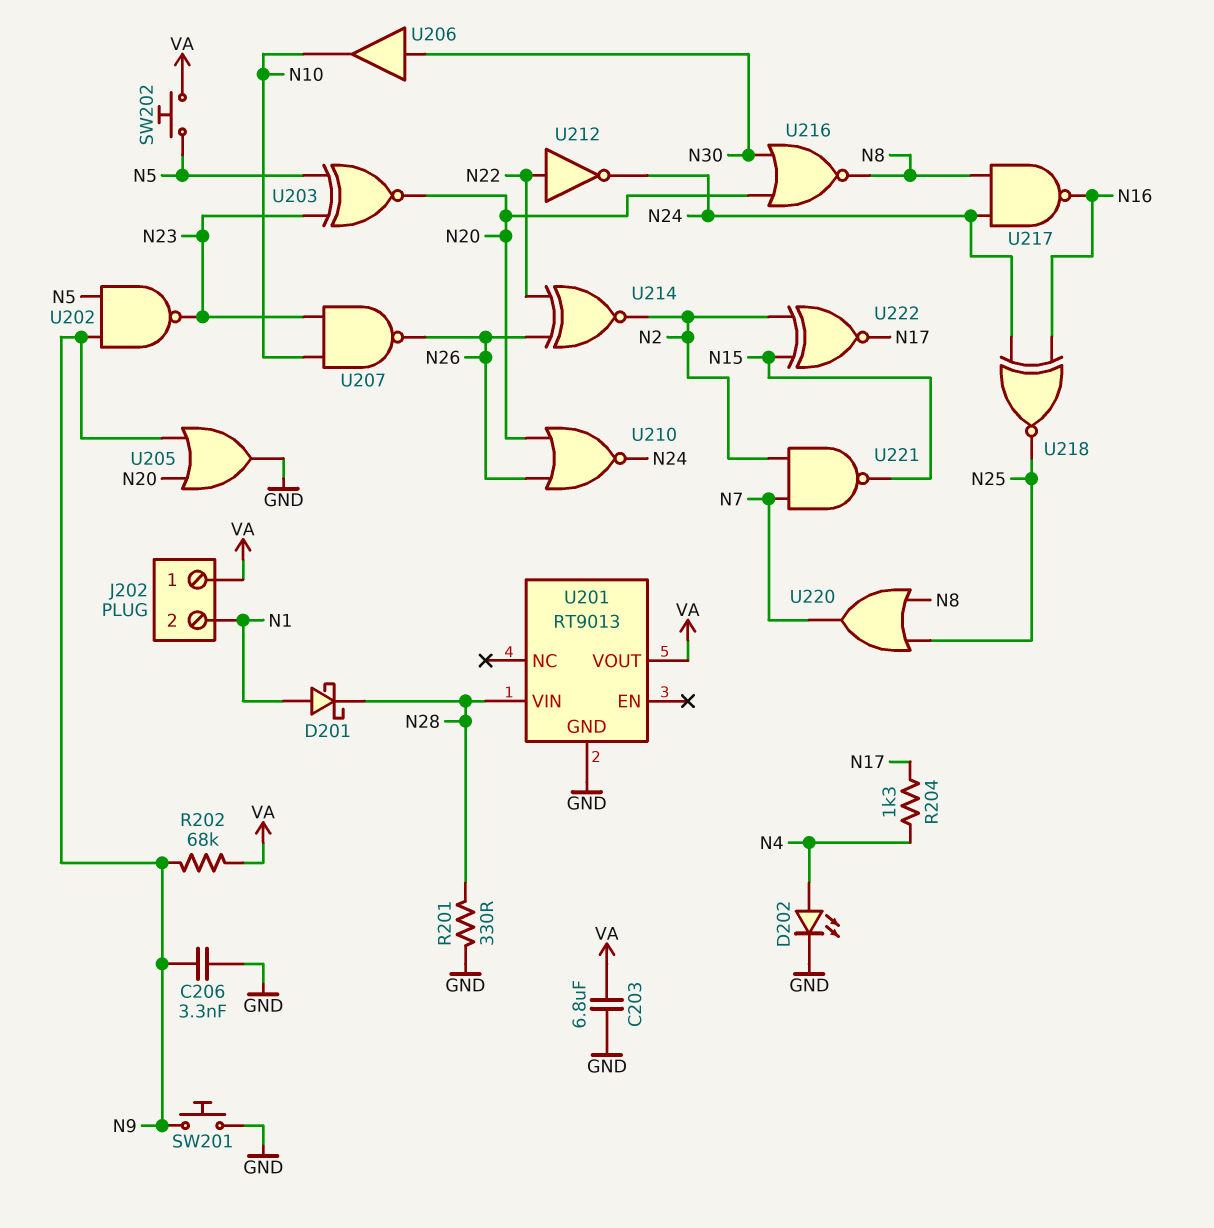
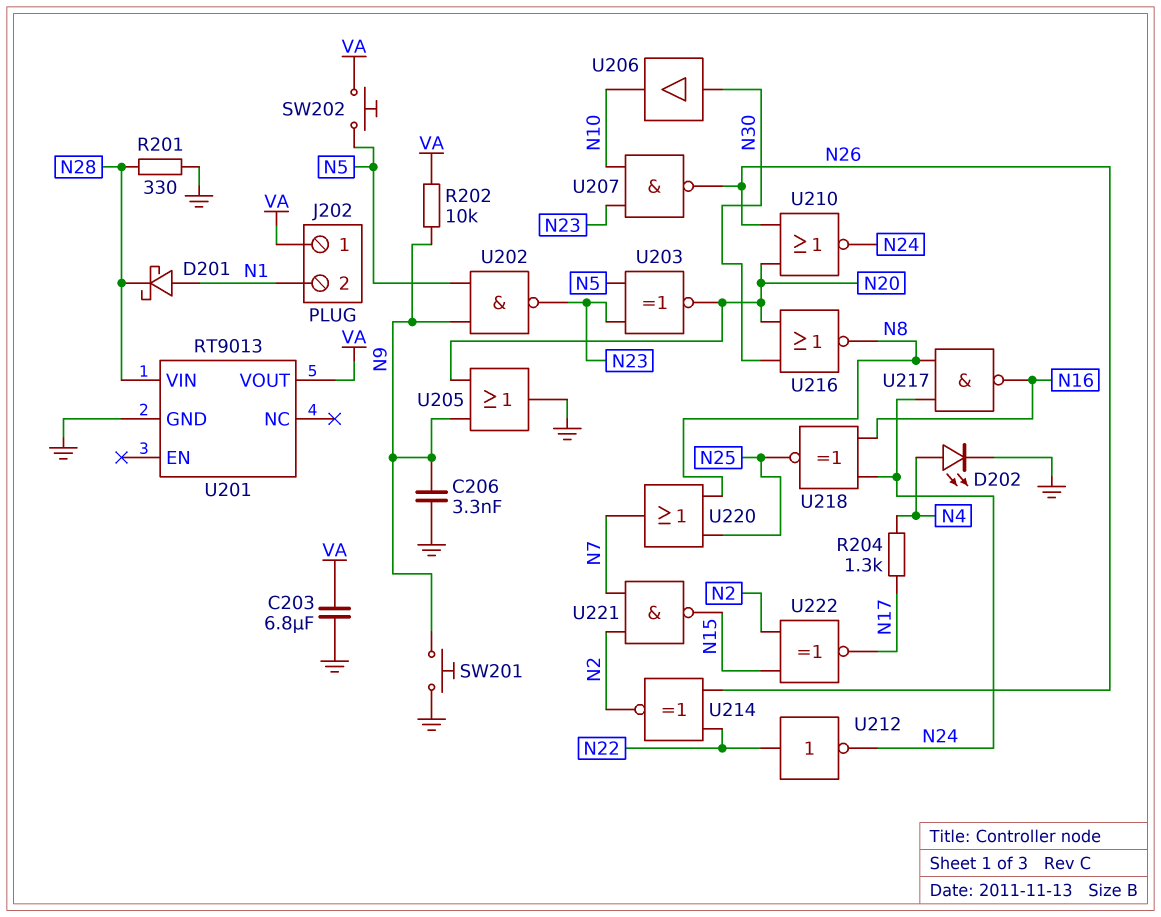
R202: 68k (N9, VA) -> 10k (N9, VA)

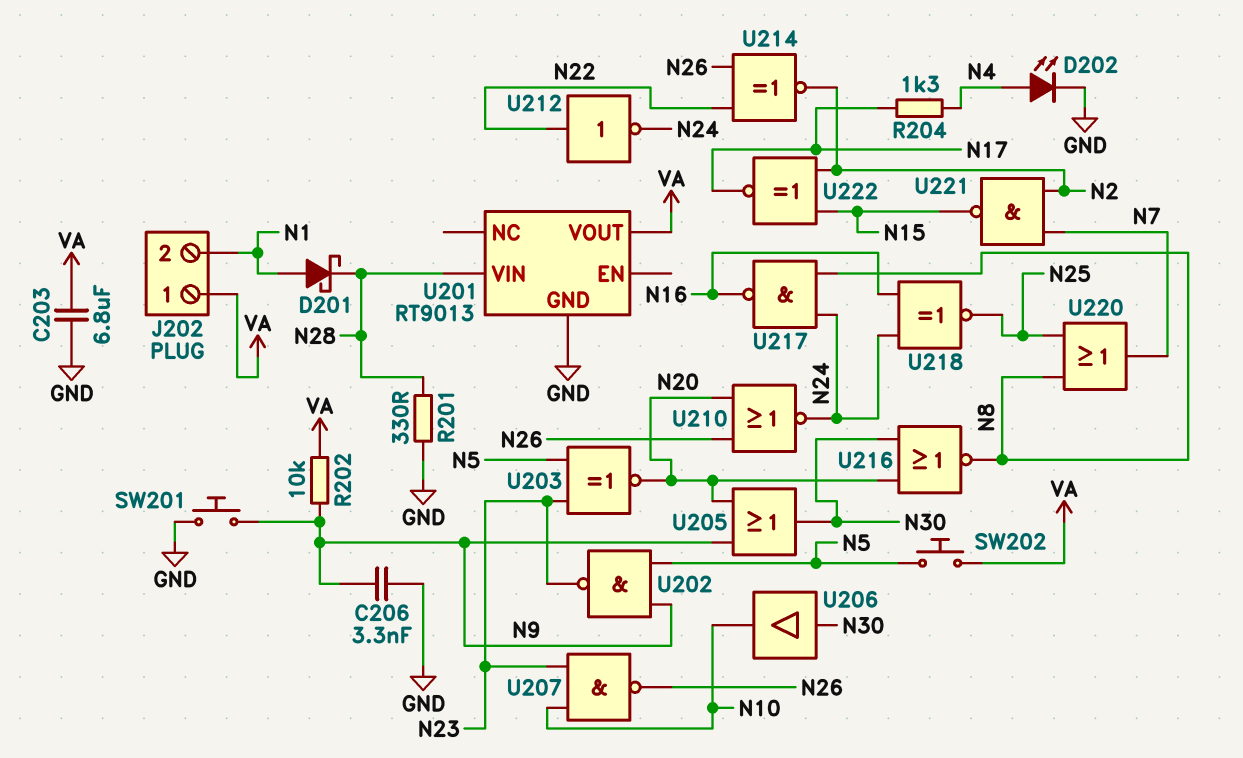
U205: OR (in N9, in N20, out GND) -> OR (in N9, in N20, out N30)

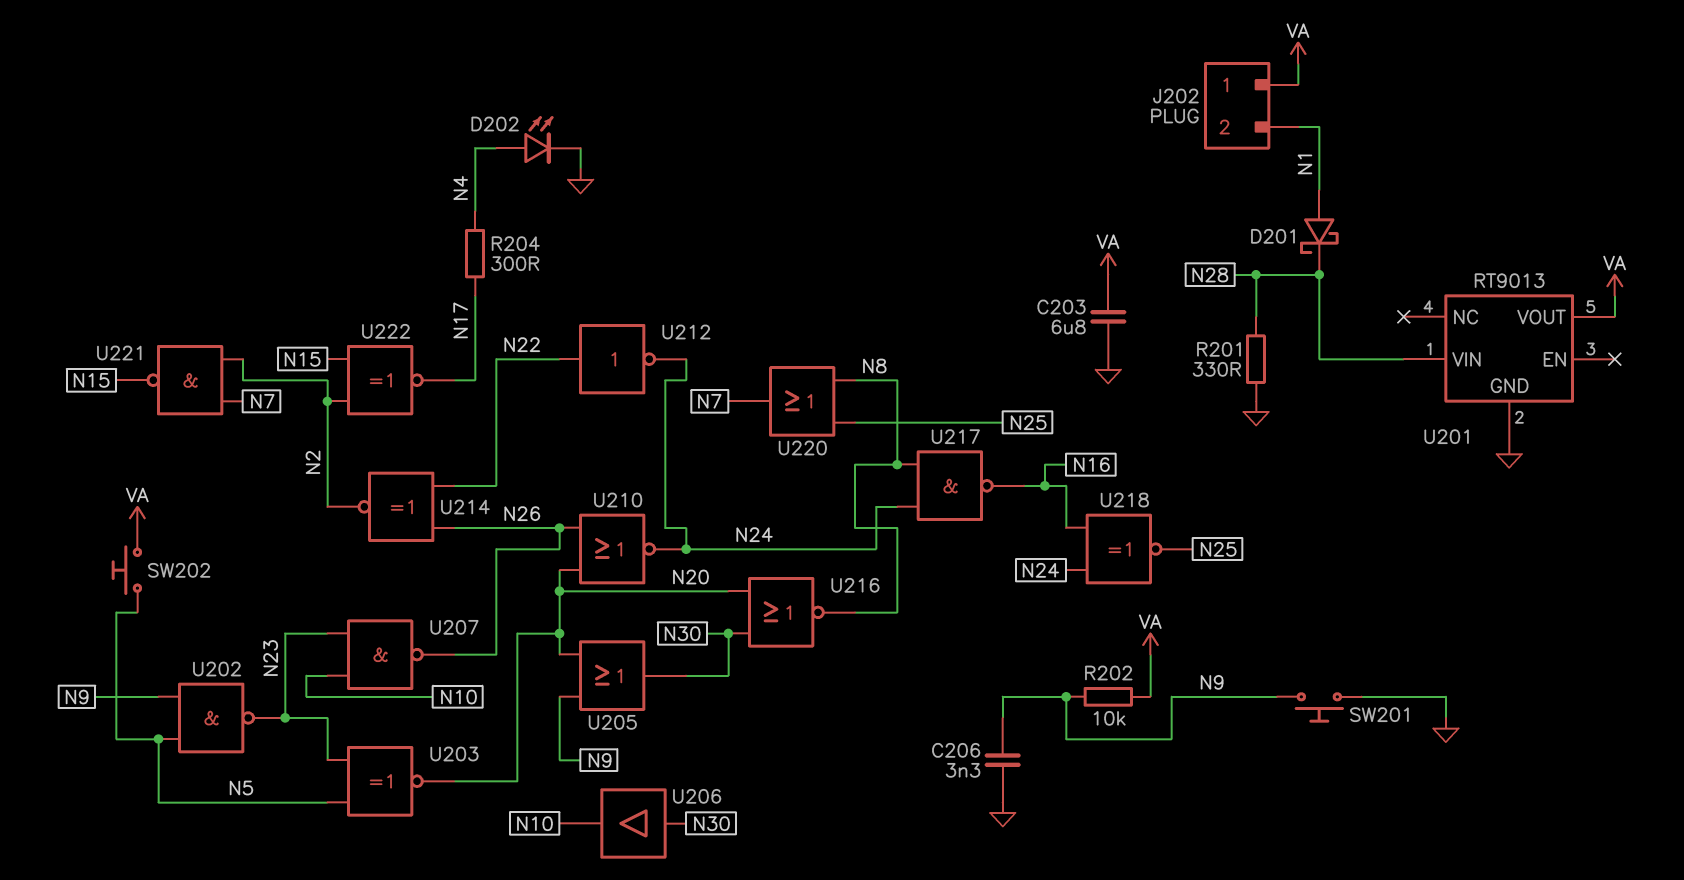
R204: 1.3k (N4, N17) -> 300 (N4, N17)

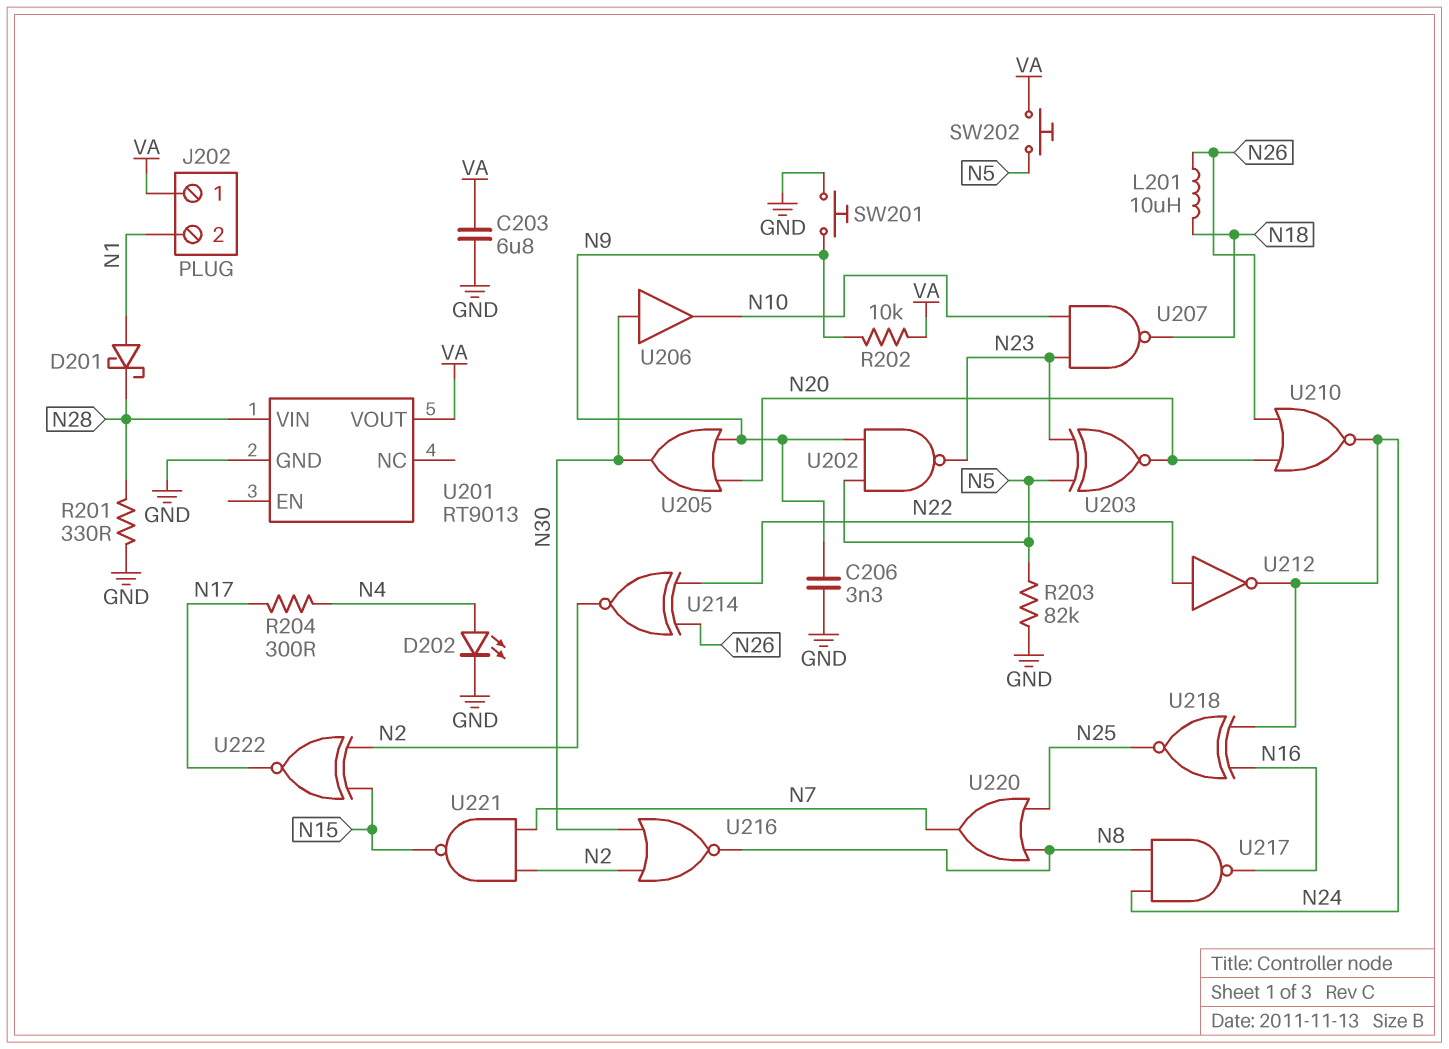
L201: none -> 10uH (N18, N26)
R203: none -> 82k (GND, N5)
U207: NAND (in N10, in N23, out N26) -> NAND (in N10, in N23, out N18)
U216: NOR (in N20, in N30, out N8) -> NOR (in N2, in N30, out N8)

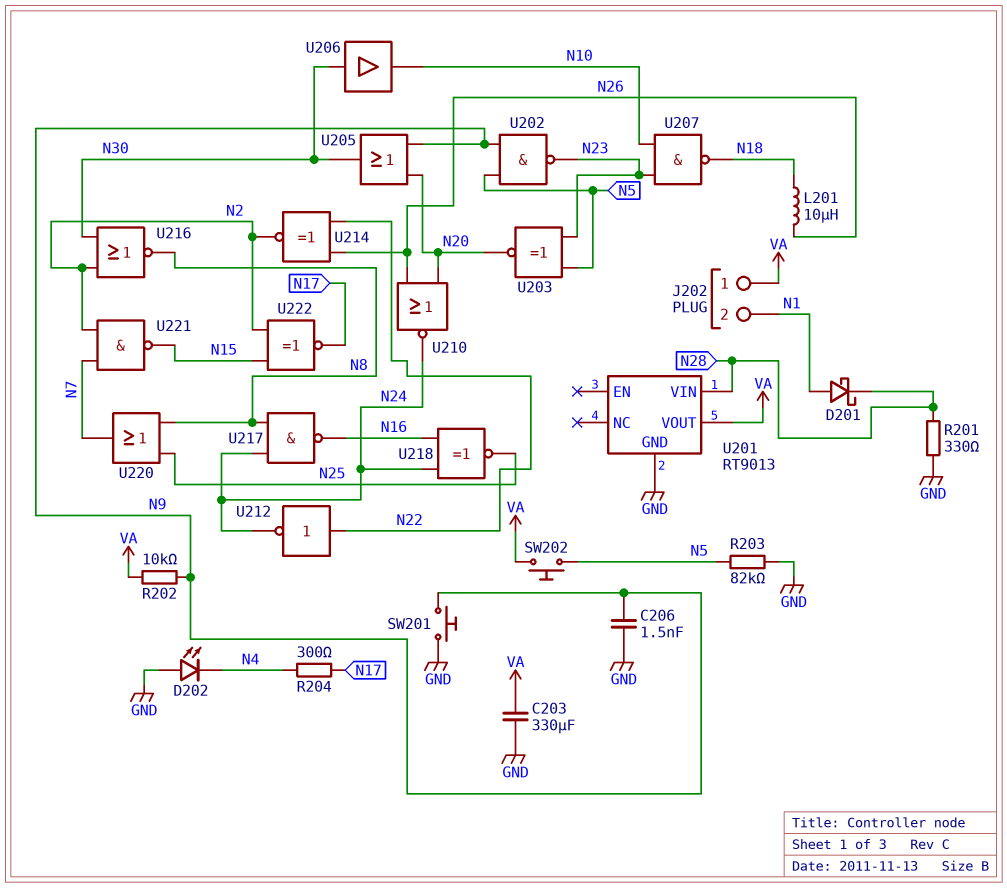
C203: 6.8uF (GND, VA) -> 330uF (GND, VA)
C206: 3.3nF (GND, N9) -> 1.5nF (GND, N9)
D202: LED (A N4, K GND) -> LED (A GND, K N4)

